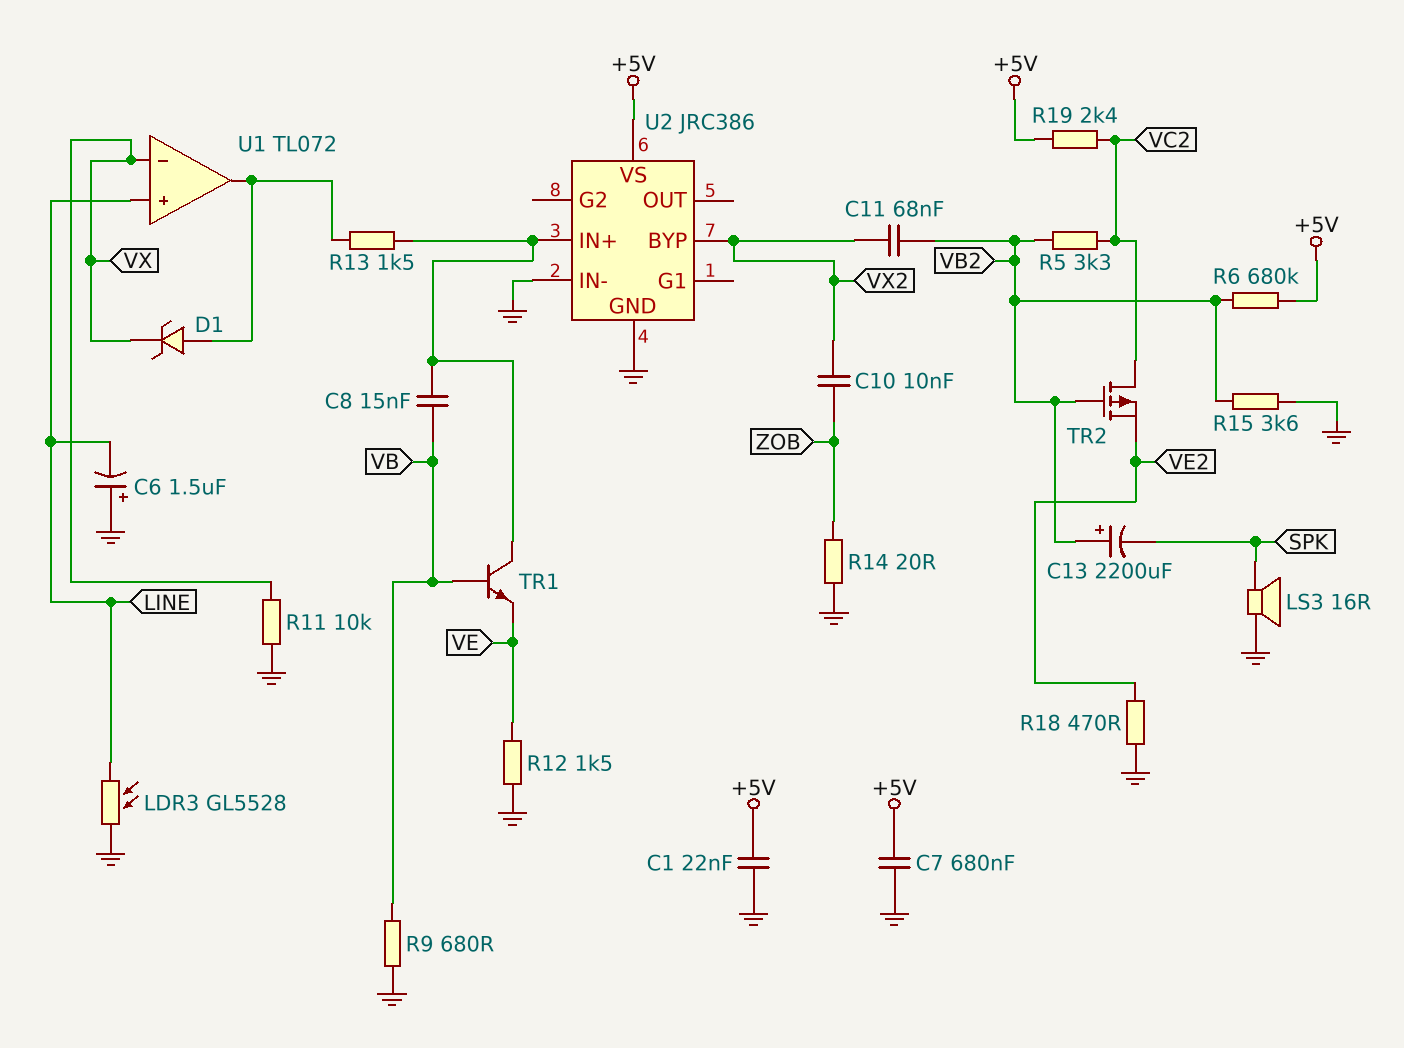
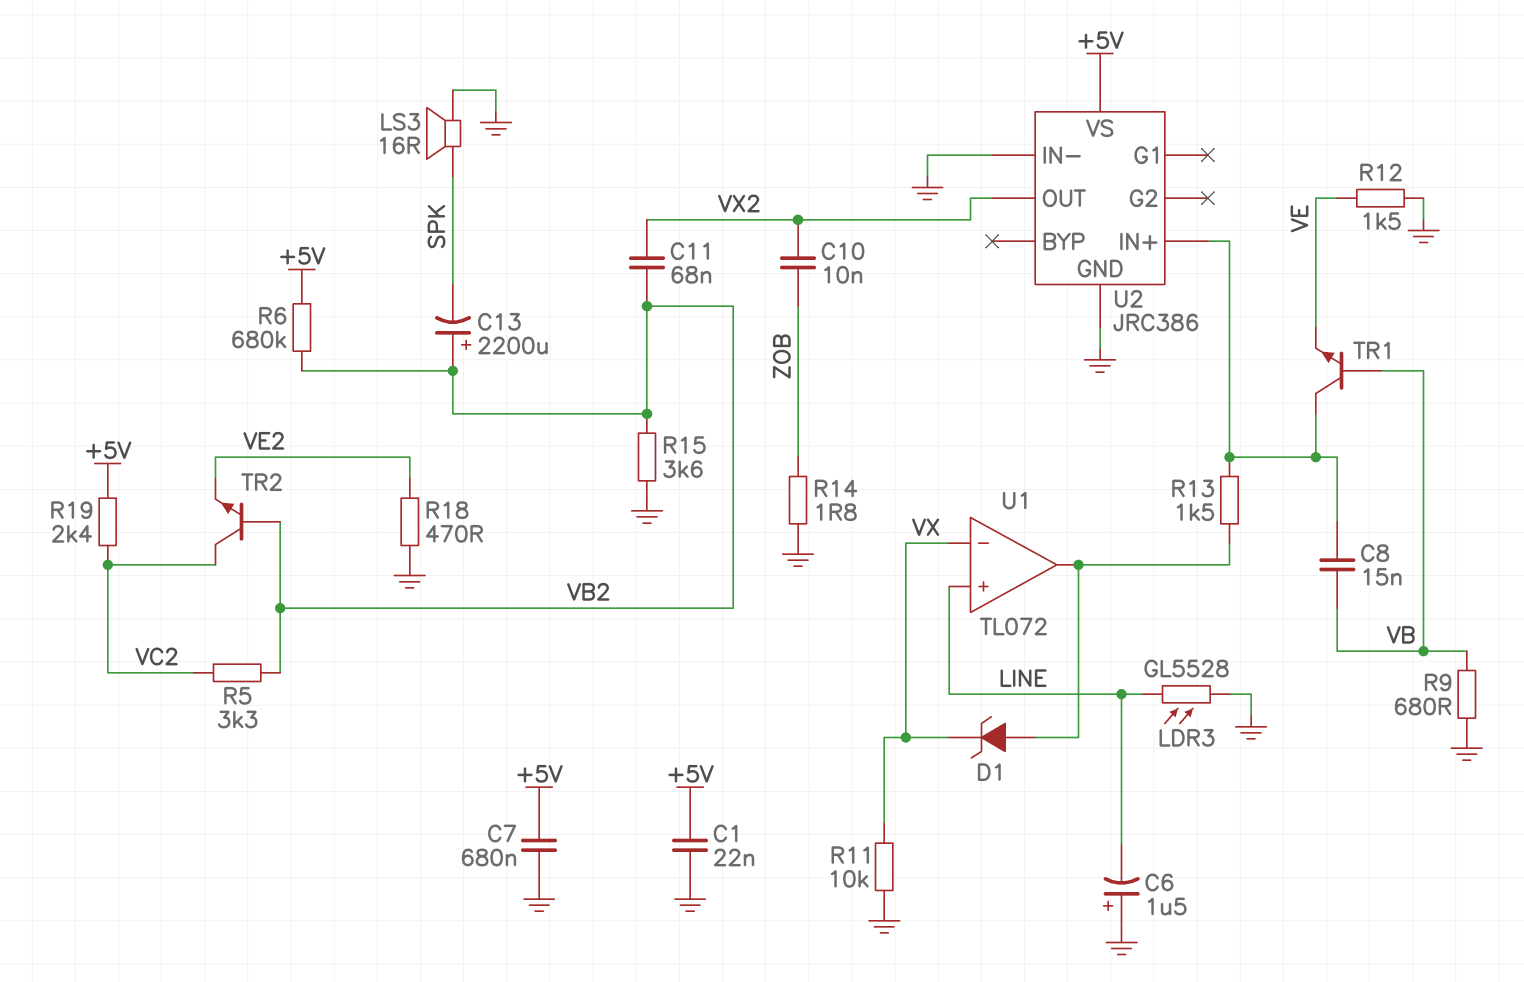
R14: 20 (GND, ZOB) -> 1.8 (GND, ZOB)
TR2: PMOS (G VB2, D VC2, S VE2) -> NPN (B VB2, C VC2, E VE2)
U2 pin BYP: VX2 -> none
U2 pin OUT: none -> VX2

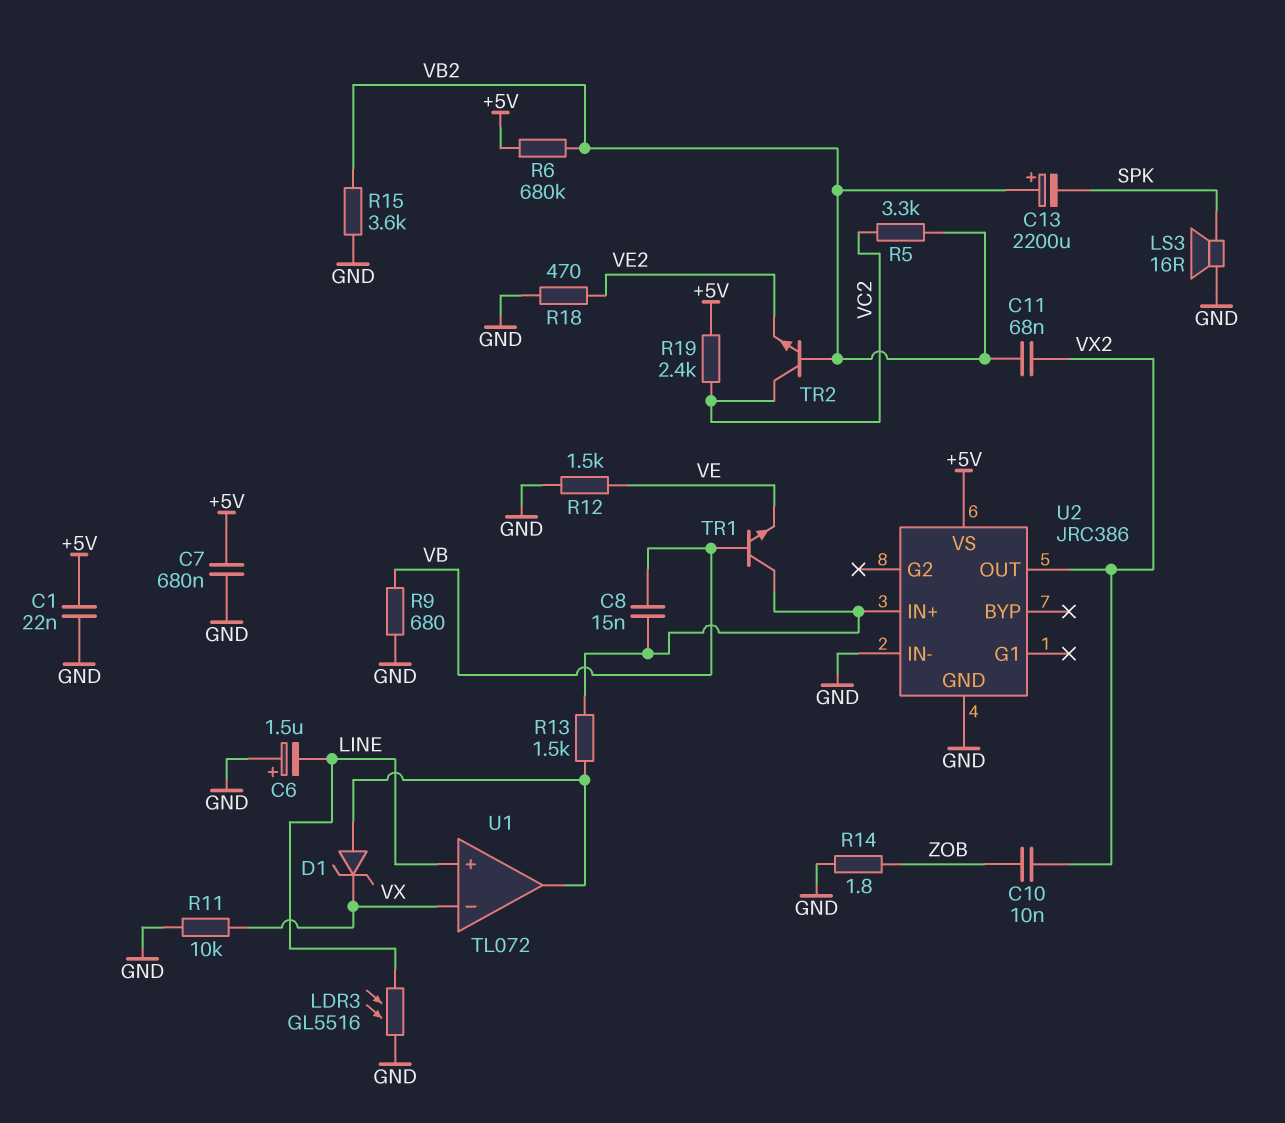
LDR3: GL5528 (GND, LINE) -> GL5516 (GND, LINE)

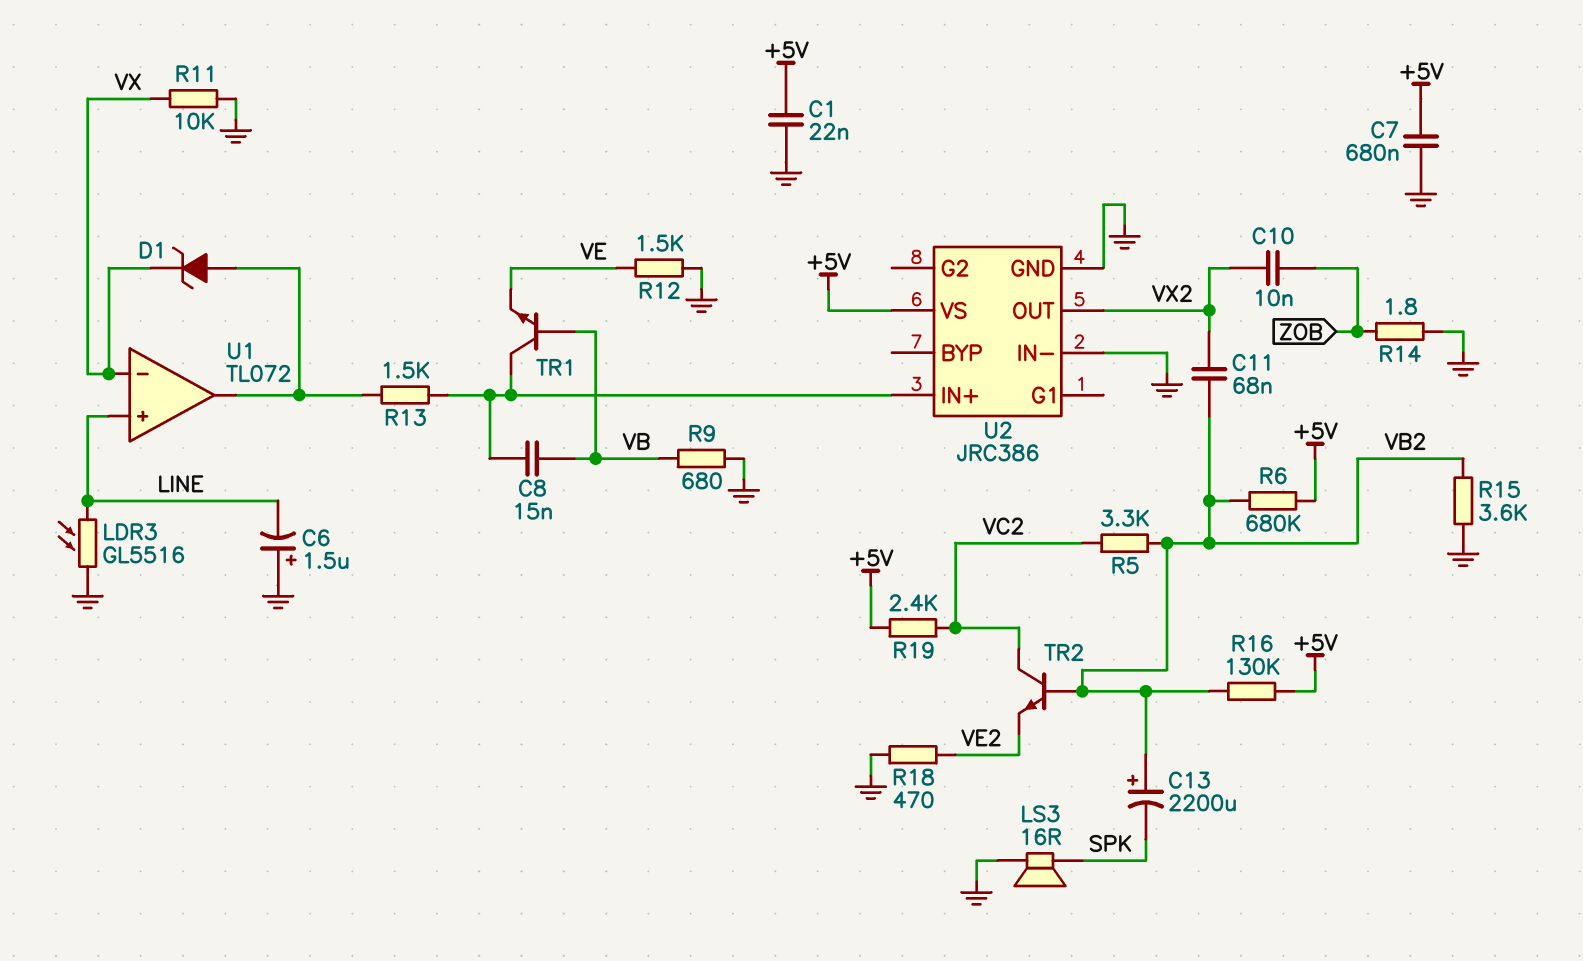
R16: none -> 130k (+5V, VB2)

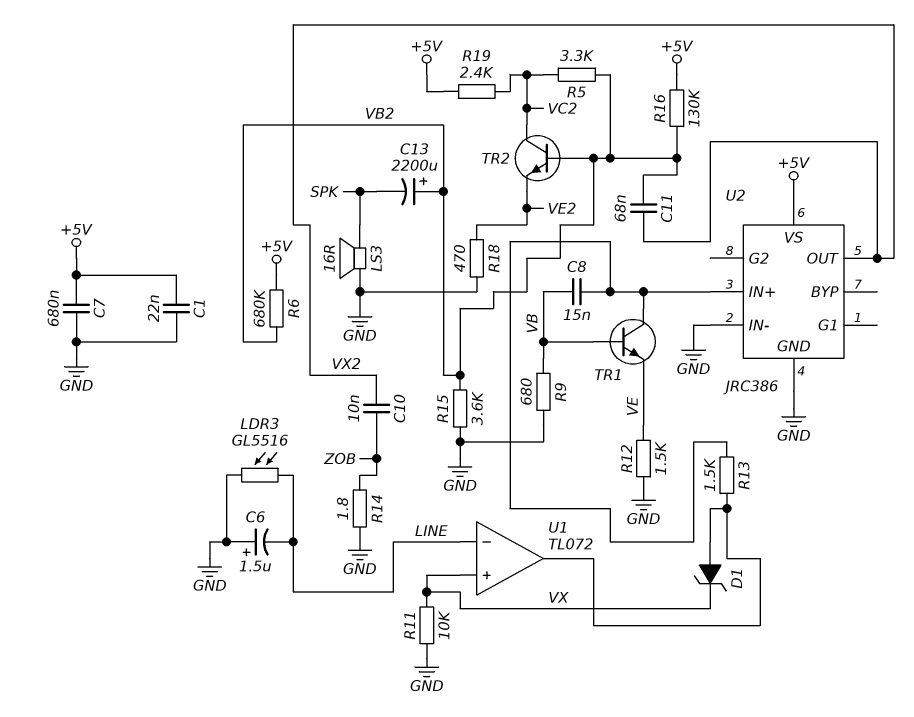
U1 pin in+: LINE -> VX
U1 pin in-: VX -> LINE

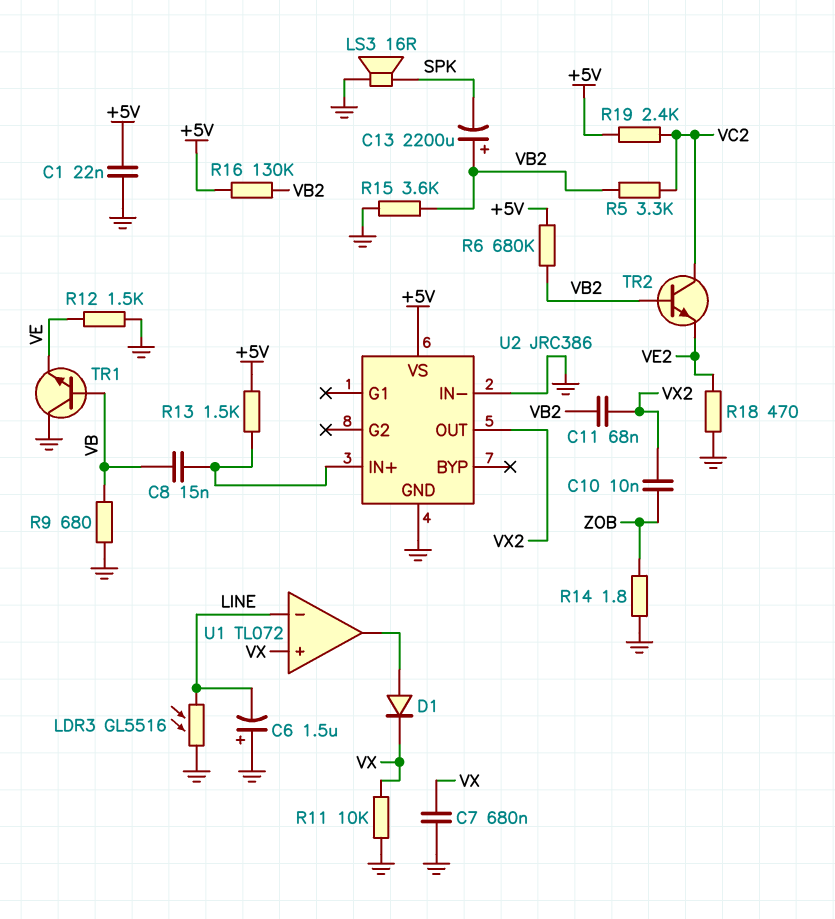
C7: 680nF (+5V, GND) -> 680nF (GND, VX)
D1: zener (A U1/out, K VX) -> diode (A U1/out, K VX)
R13: 1.5k (U1/out, U2/IN+) -> 1.5k (+5V, U2/IN+)
TR1: NPN (B VB, C U2/IN+, E VE) -> NPN (B VB, C GND, E VE)

